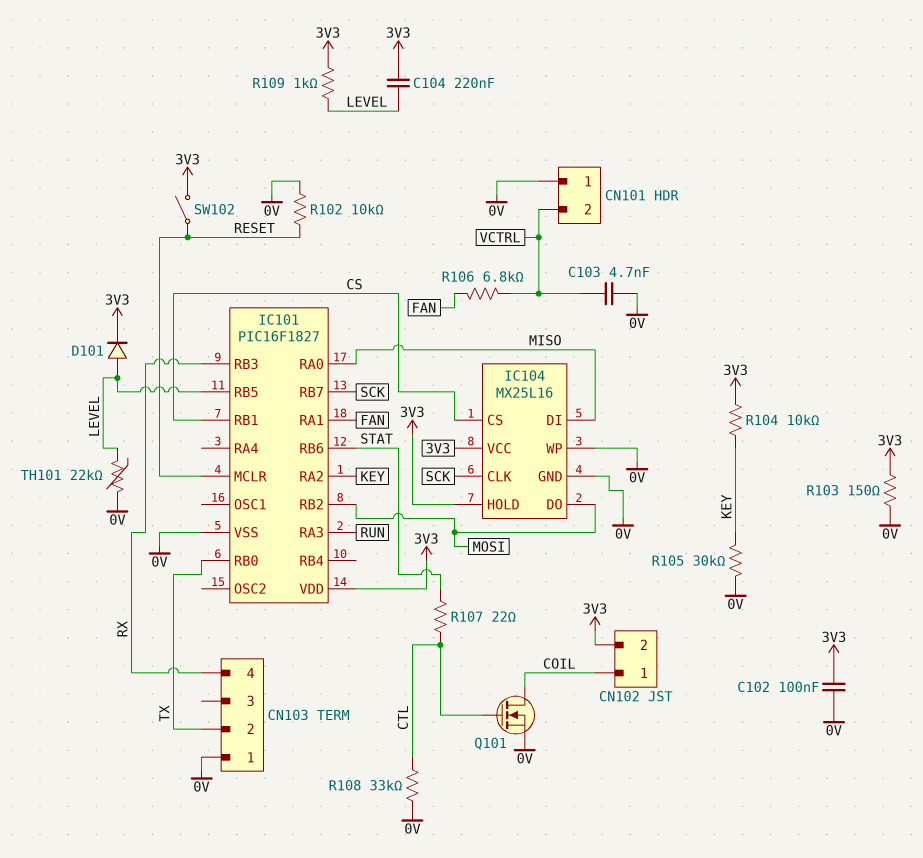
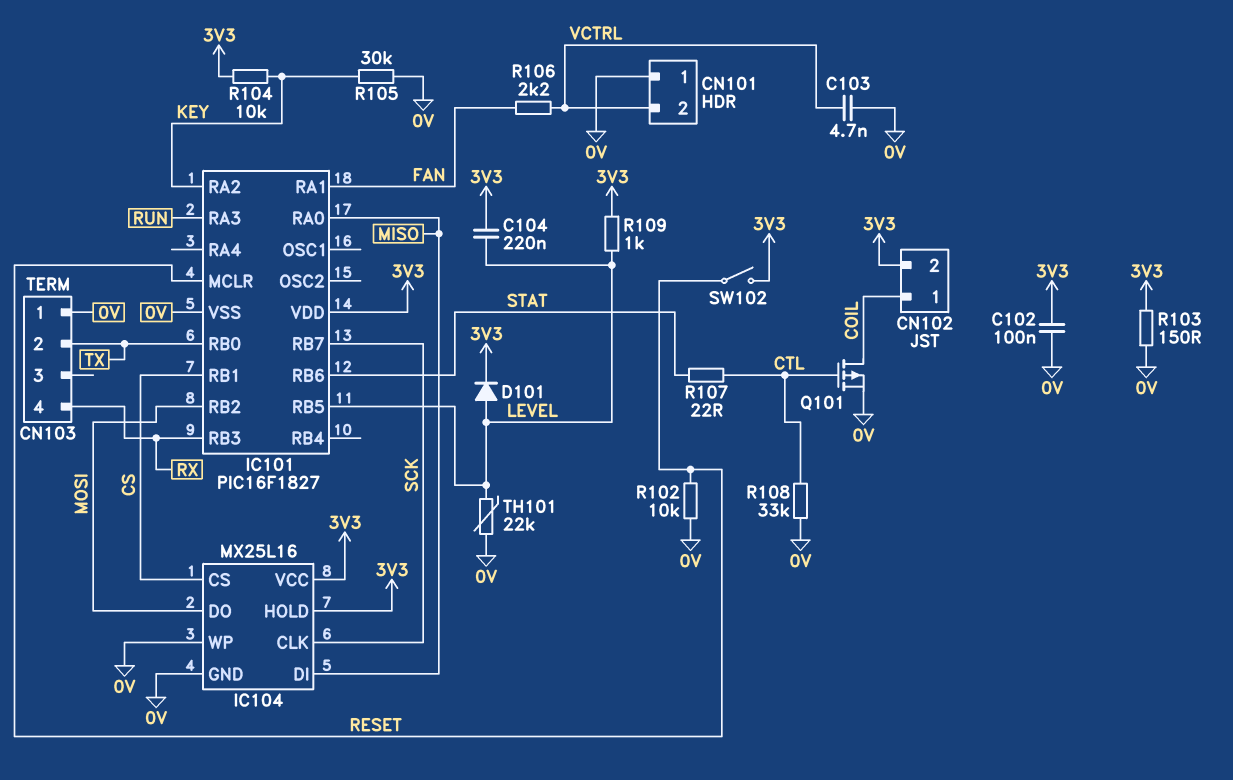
Q101: NMOS (G CTL, D COIL, S 0V) -> PMOS (G CTL, D COIL, S 0V)
R106: 6.8k (FAN, VCTRL) -> 2.2k (FAN, VCTRL)

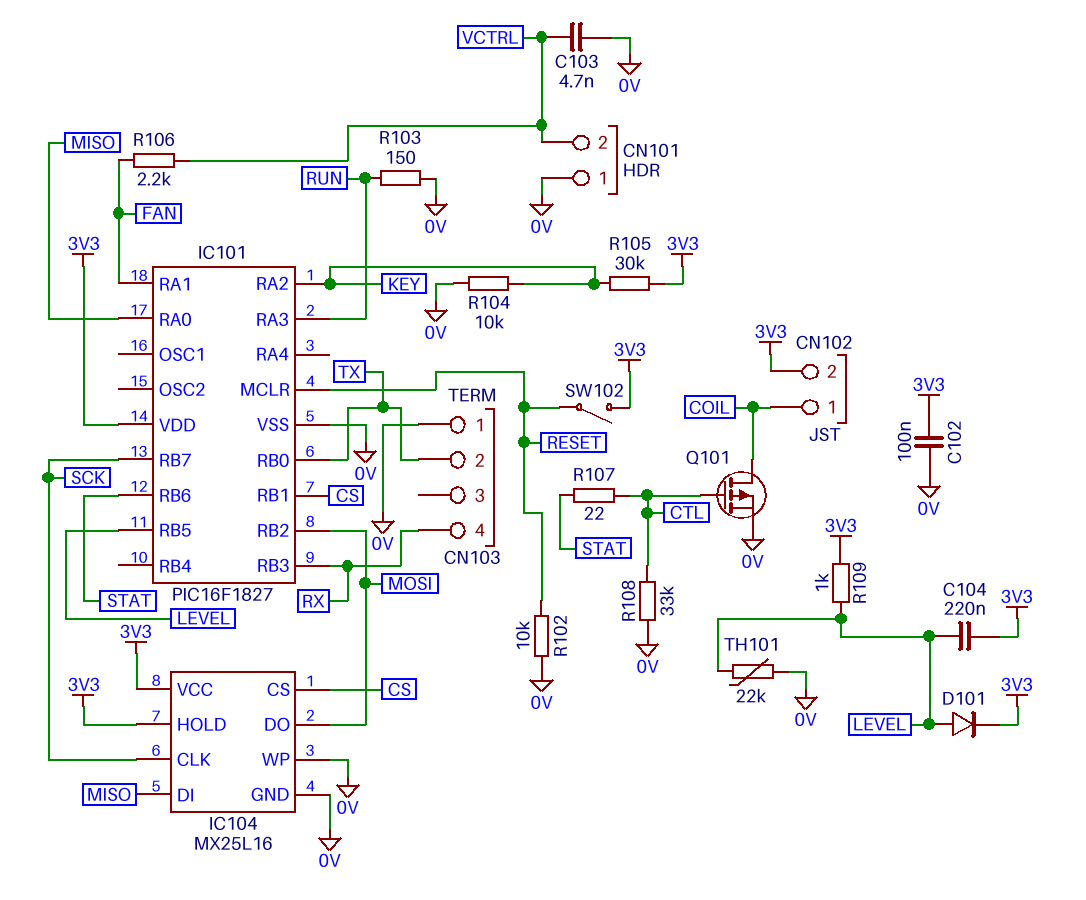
R103: 150 (0V, 3V3) -> 150 (0V, RUN)
R104: 10k (3V3, KEY) -> 10k (0V, KEY)
R105: 30k (0V, KEY) -> 30k (3V3, KEY)

